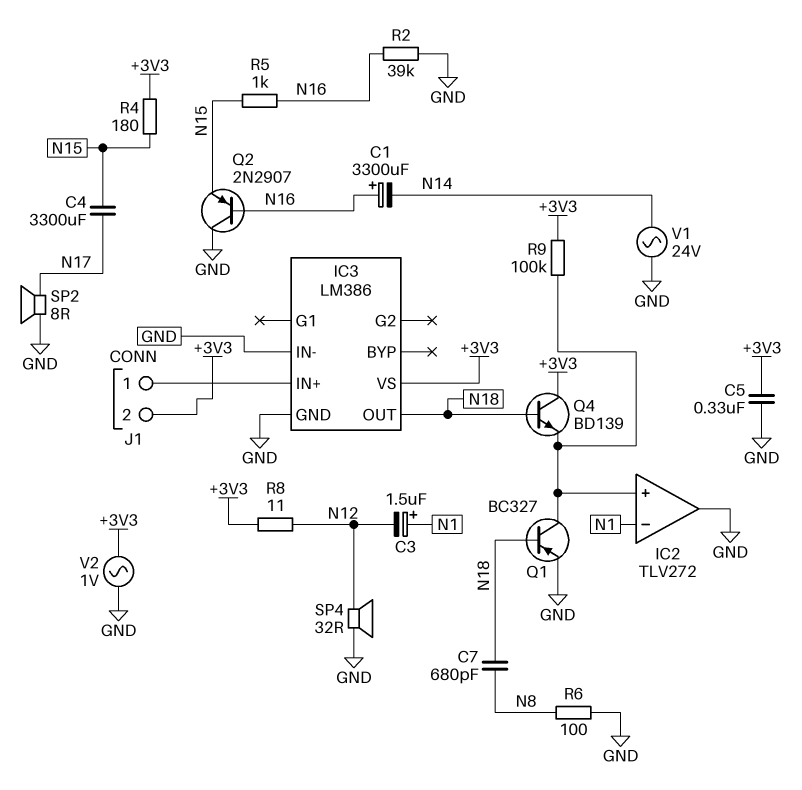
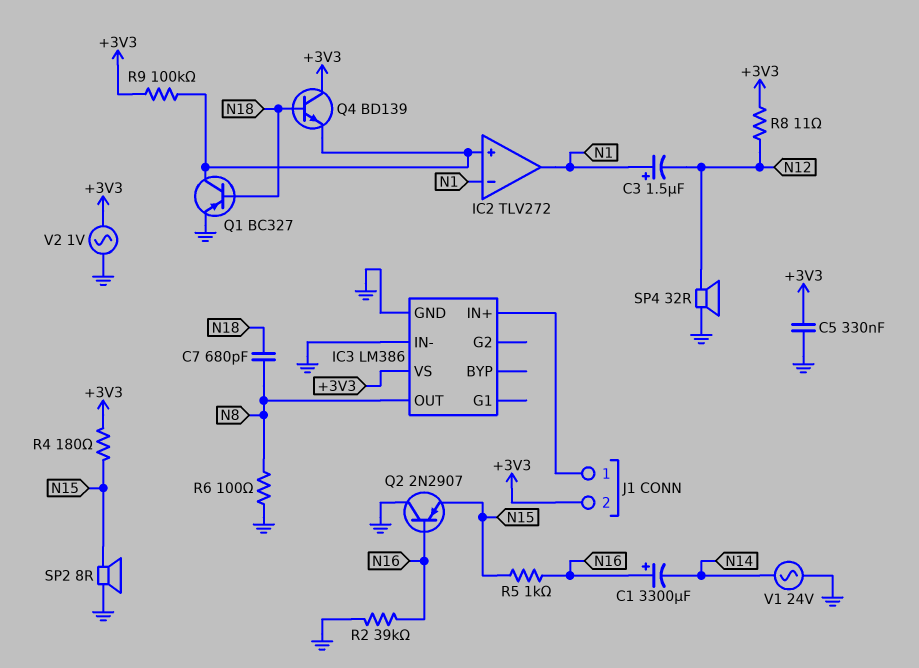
C4: 3300uF (N15, N17) -> none
IC2 pin out: GND -> N1
IC3 pin OUT: N18 -> N8
SP2: speaker 8R (GND, N17) -> speaker 8R (GND, N15)

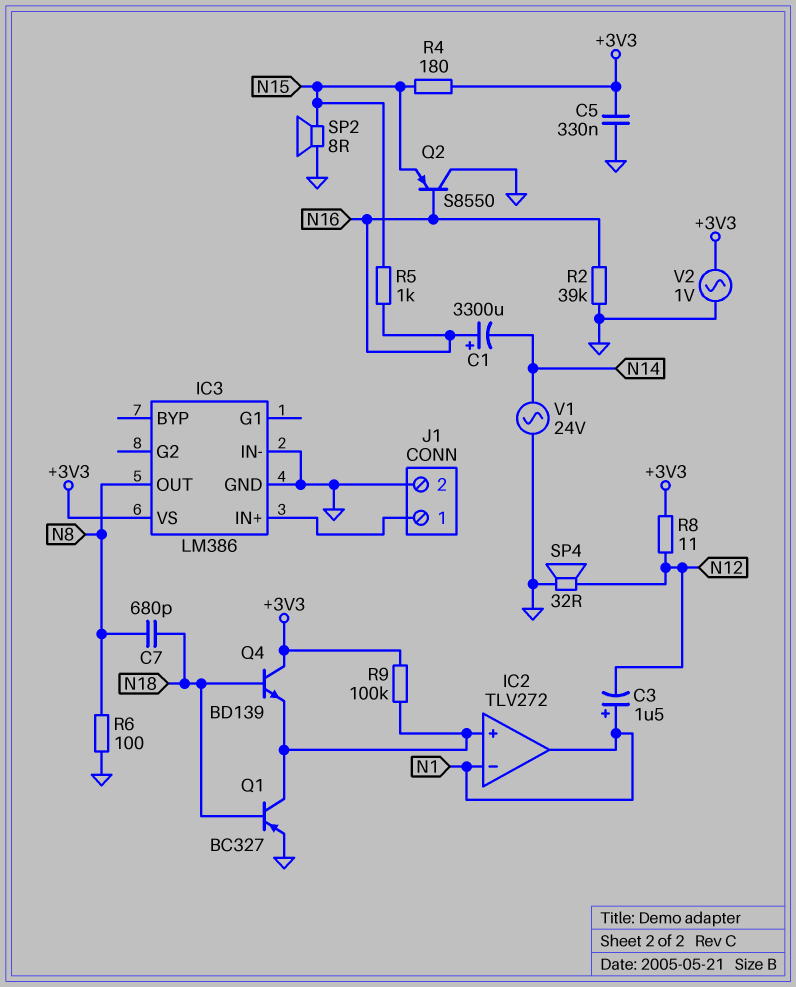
J1 pin 2: +3V3 -> GND
Q2: PNP 2N2907 (B N16, C GND, E N15) -> PNP S8550 (B N16, C GND, E N15)

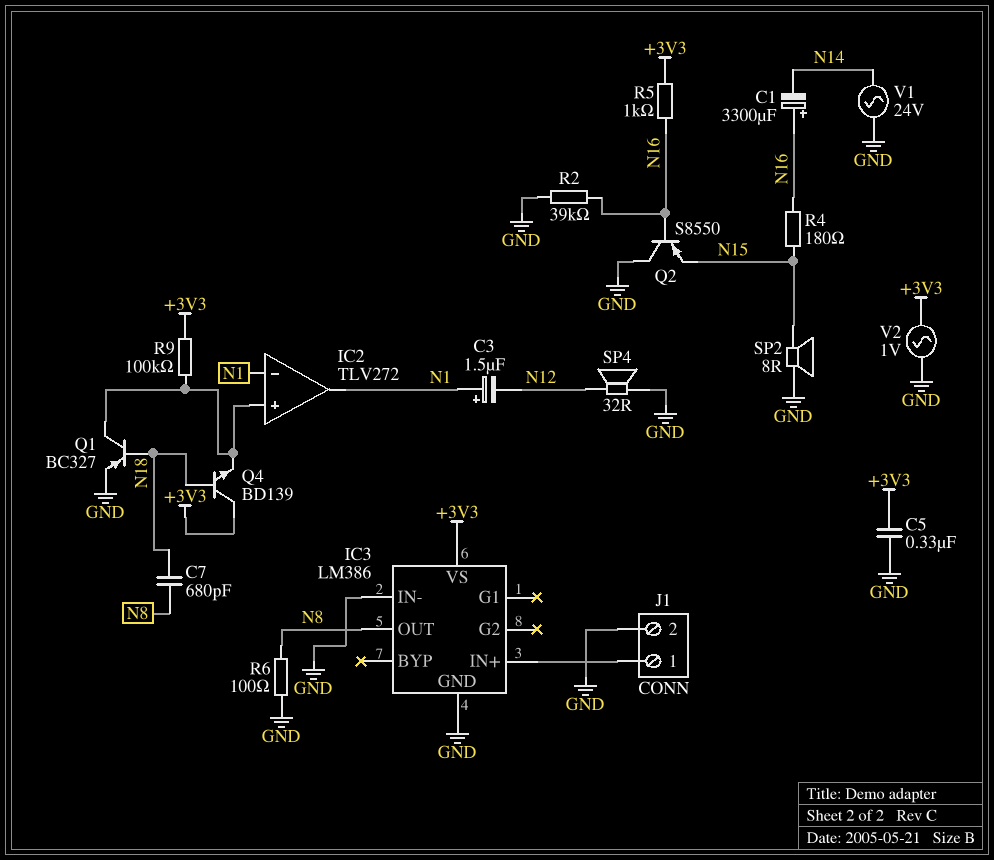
R4: 180 (+3V3, N15) -> 180 (N15, N16)
R5: 1k (N15, N16) -> 1k (+3V3, N16)
R8: 11 (+3V3, N12) -> none

